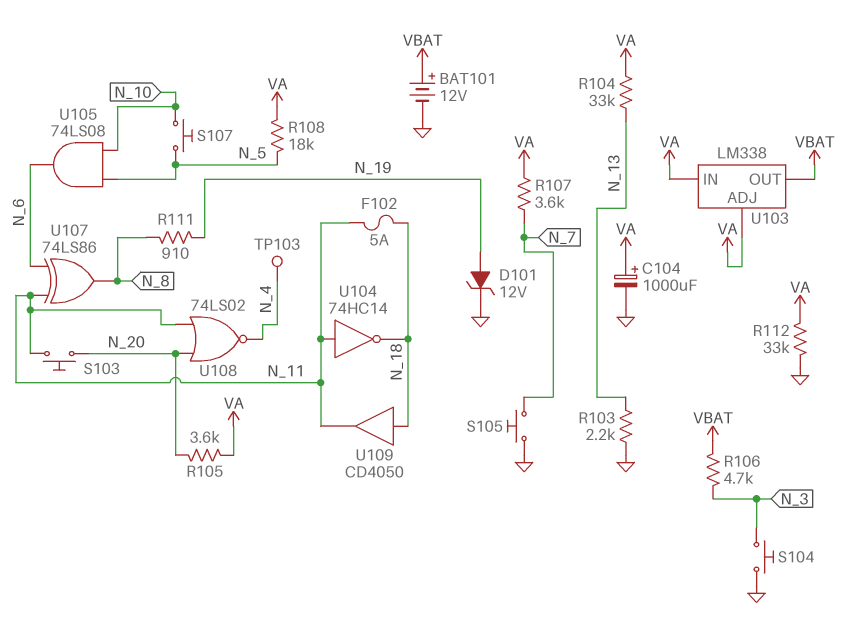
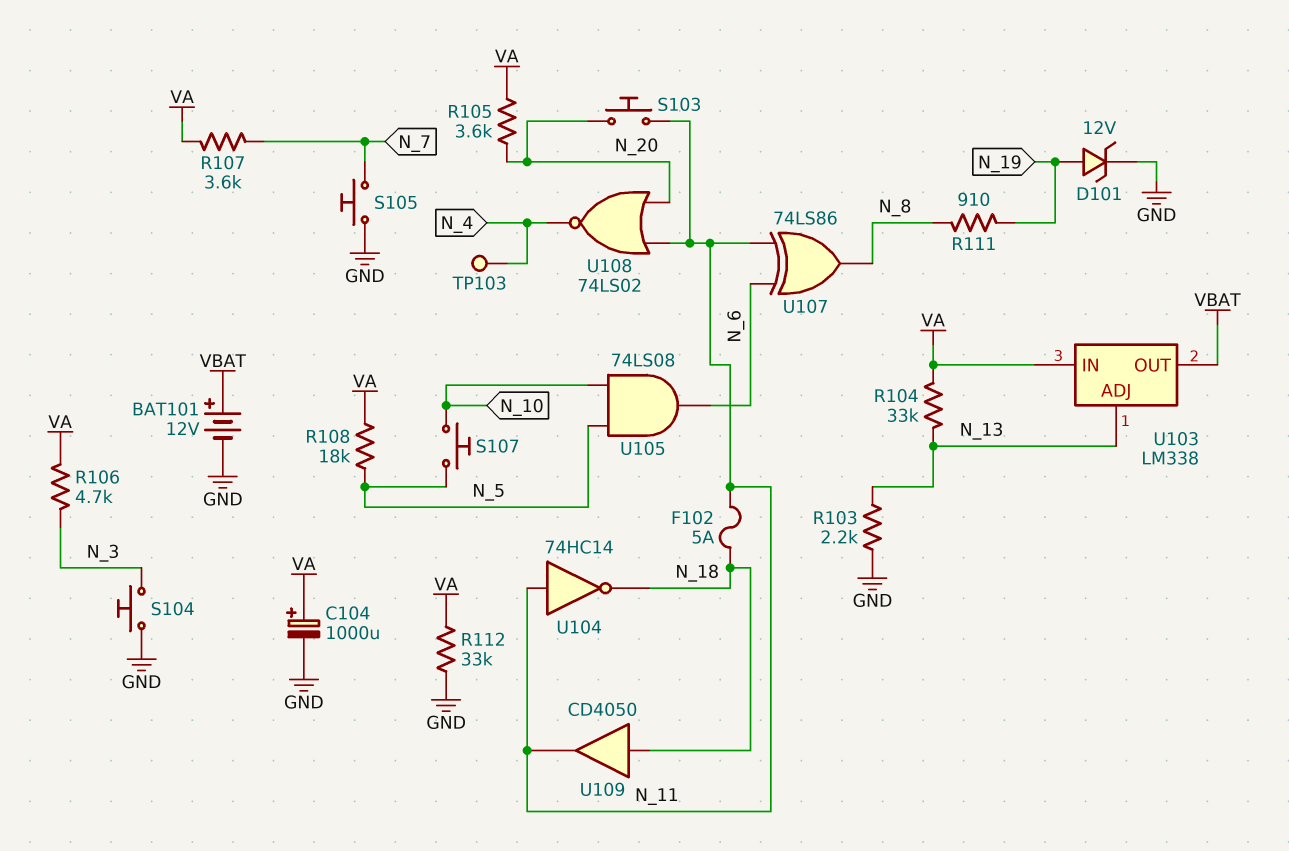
R106: 4.7k (N_3, VBAT) -> 4.7k (N_3, VA)
U103 pin ADJ: VA -> N_13

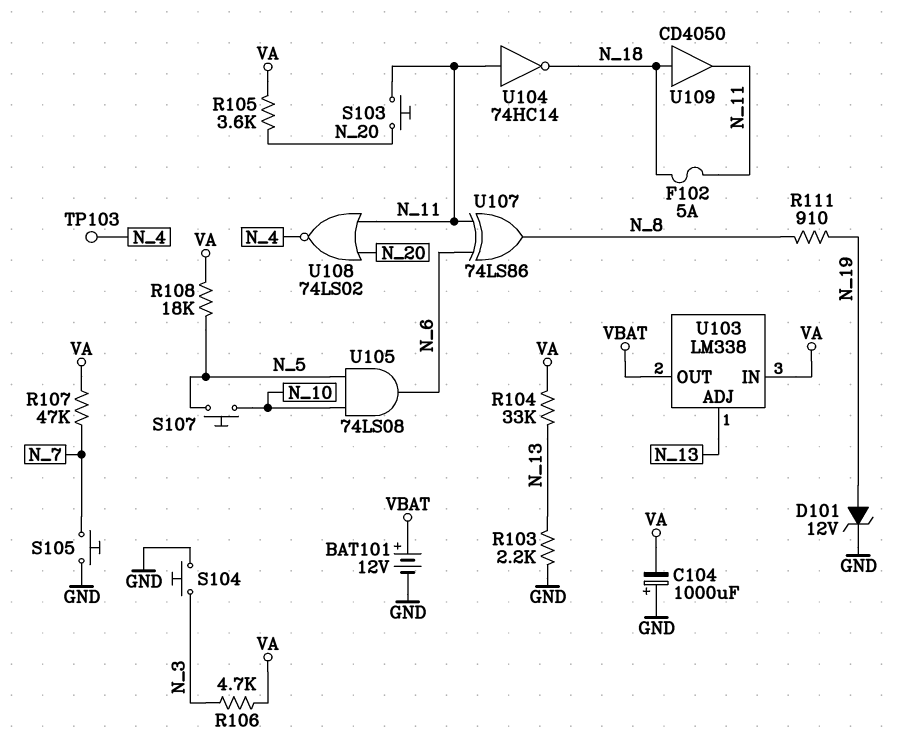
C104: 1000uF (plus VA, minus GND) -> 1000uF (plus GND, minus VA)
R107: 3.6k (N_7, VA) -> 47k (N_7, VA)
R112: 33k (GND, VA) -> none

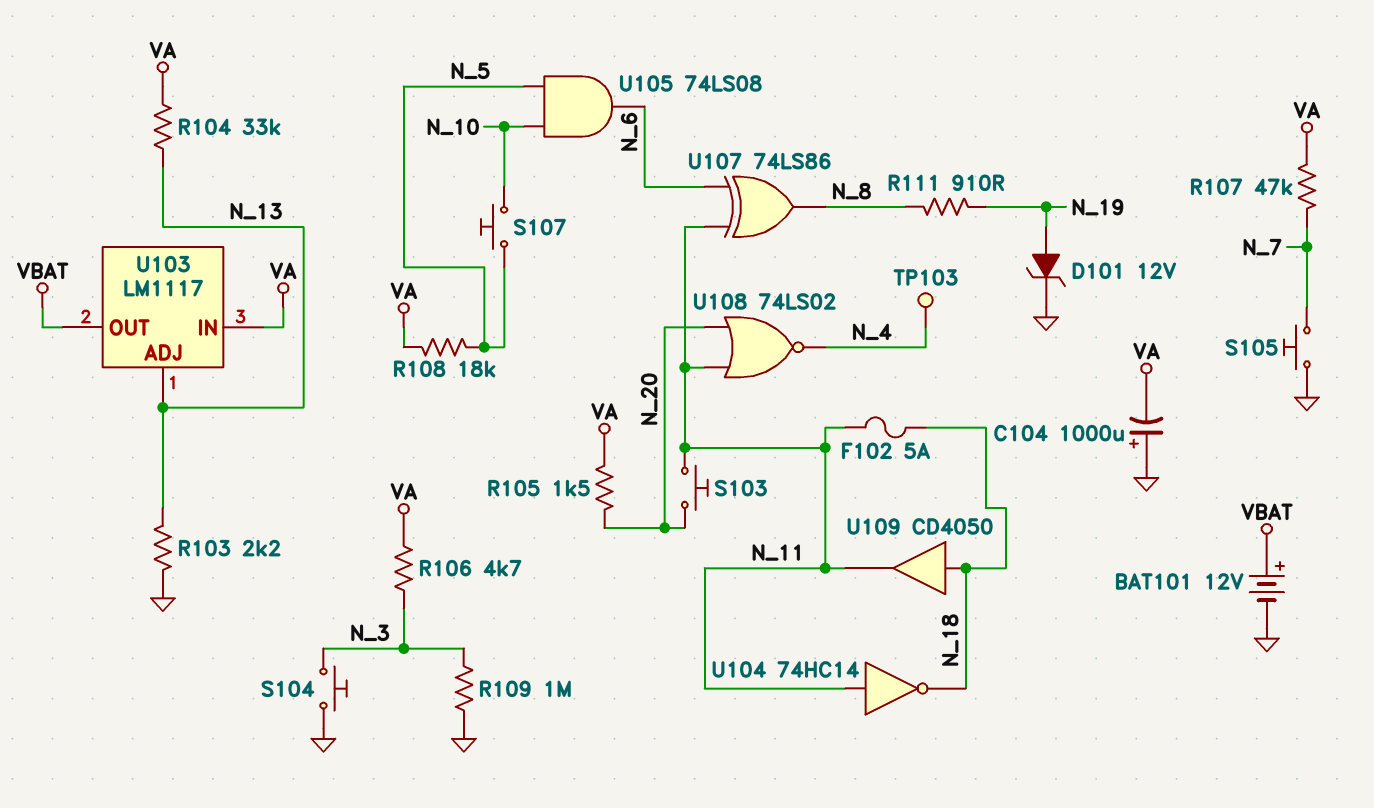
R105: 3.6k (N_20, VA) -> 1.5k (N_20, VA)
R109: none -> 1M (GND, N_3)
U103: LM338 -> LM1117

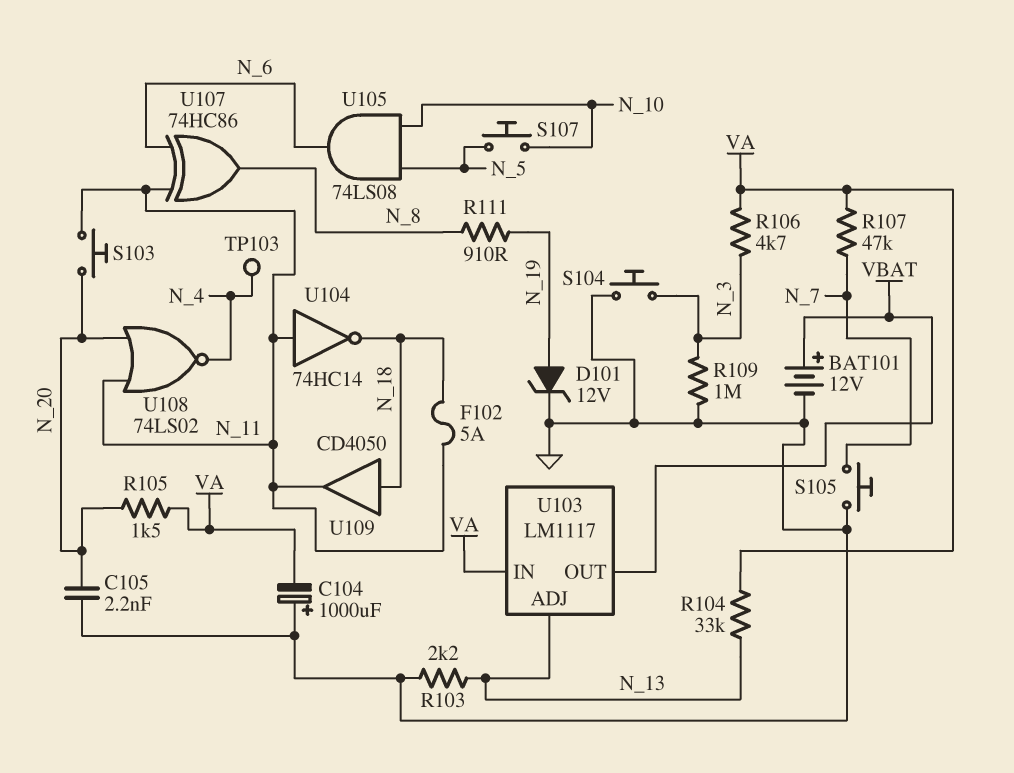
C105: none -> 2.2nF (GND, N_20)
R108: 18k (N_5, VA) -> none
U107: XOR 74LS86 (in N_6, in N_11, out N_8) -> XOR 74HC86 (in N_6, in N_11, out N_8)

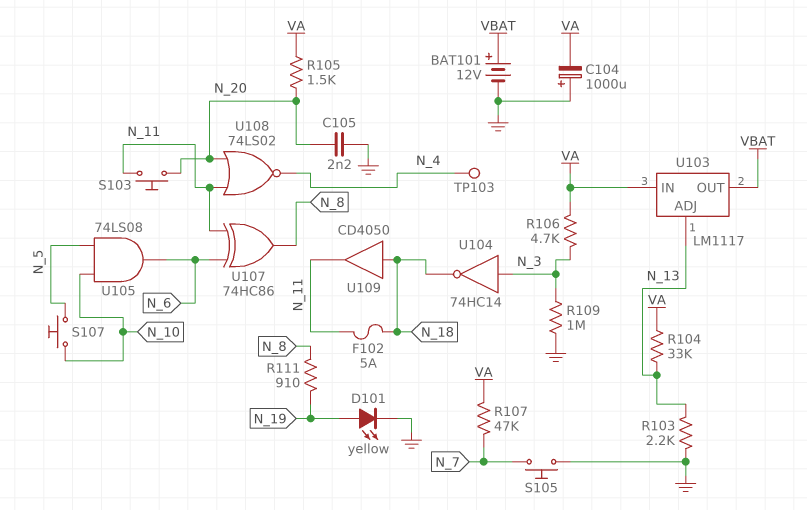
D101: zener 12V (A N_19, K GND) -> LED yellow (A N_19, K GND)
S104: button (GND, N_3) -> none
U104: NOT 74HC14 (in N_11, out N_18) -> NOT 74HC14 (in N_3, out N_18)

